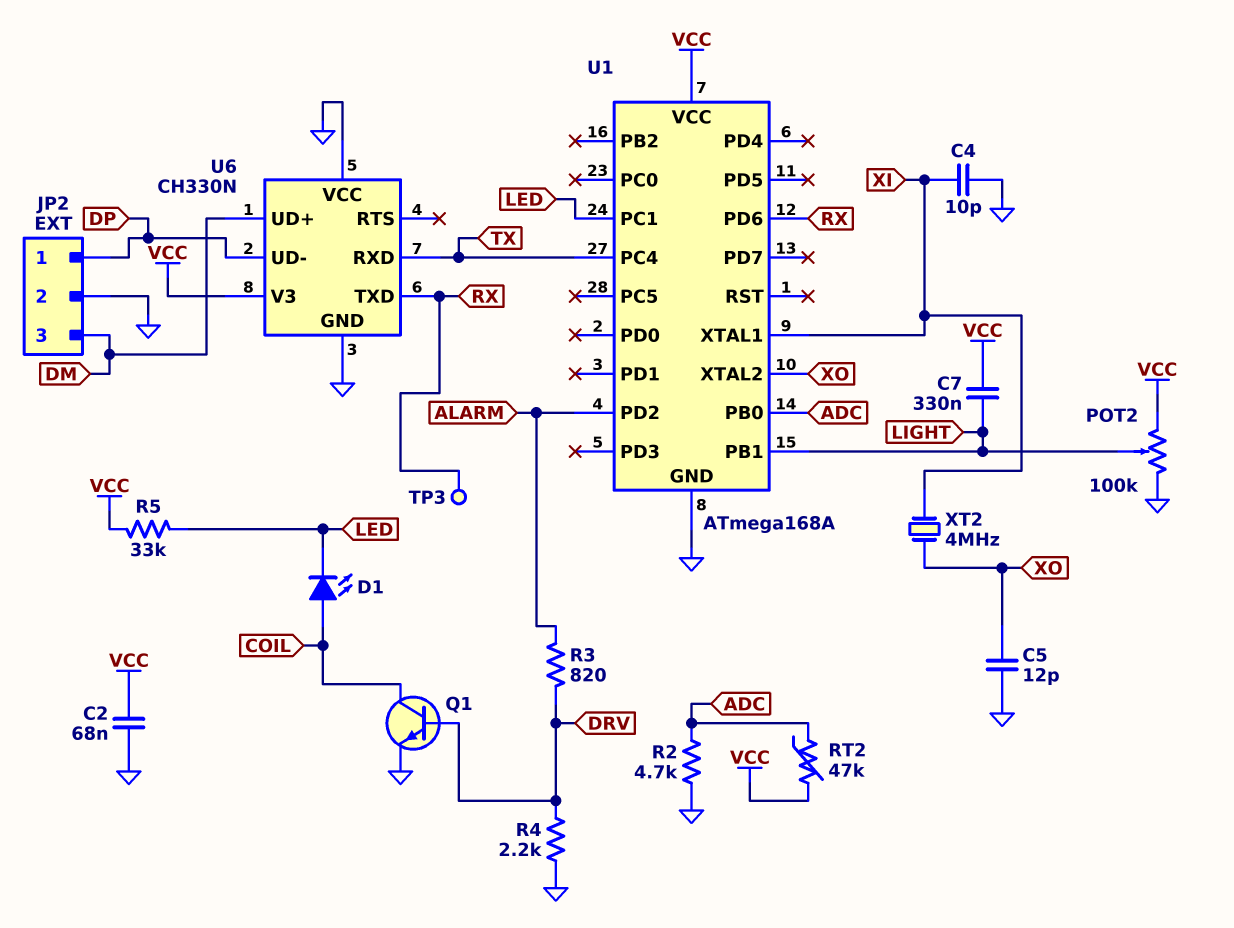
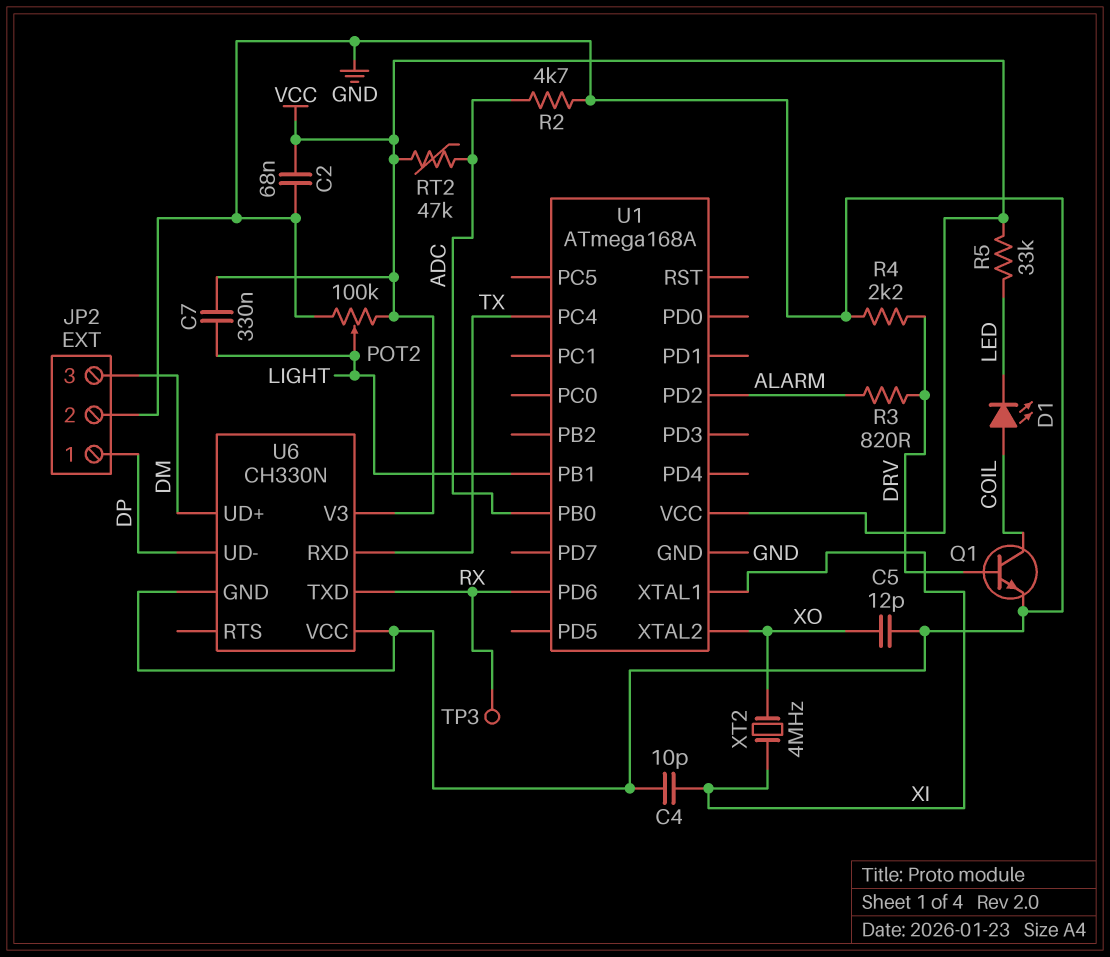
U1 pin PC1: LED -> none

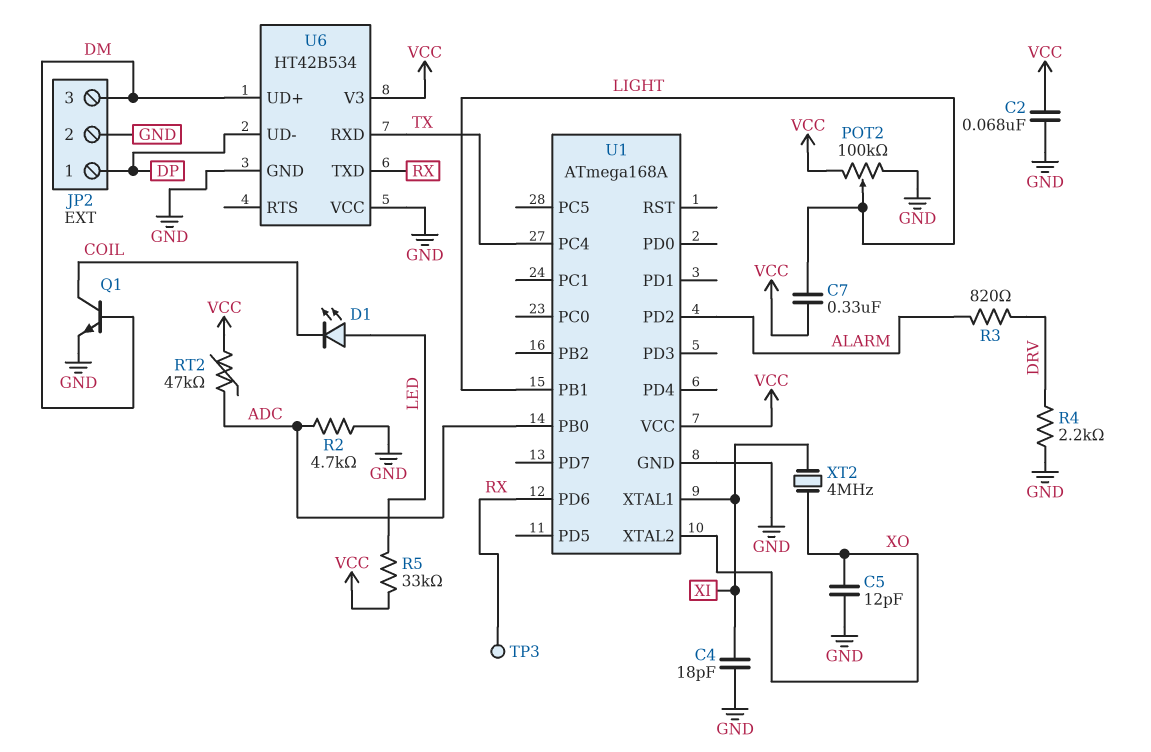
C4: 10pF (GND, XI) -> 18pF (GND, XI)
D1: LED (A COIL, K LED) -> LED (A LED, K COIL)
Q1: NPN (B DRV, C COIL, E GND) -> NPN (B DM, C COIL, E GND)
U6: CH330N -> HT42B534

